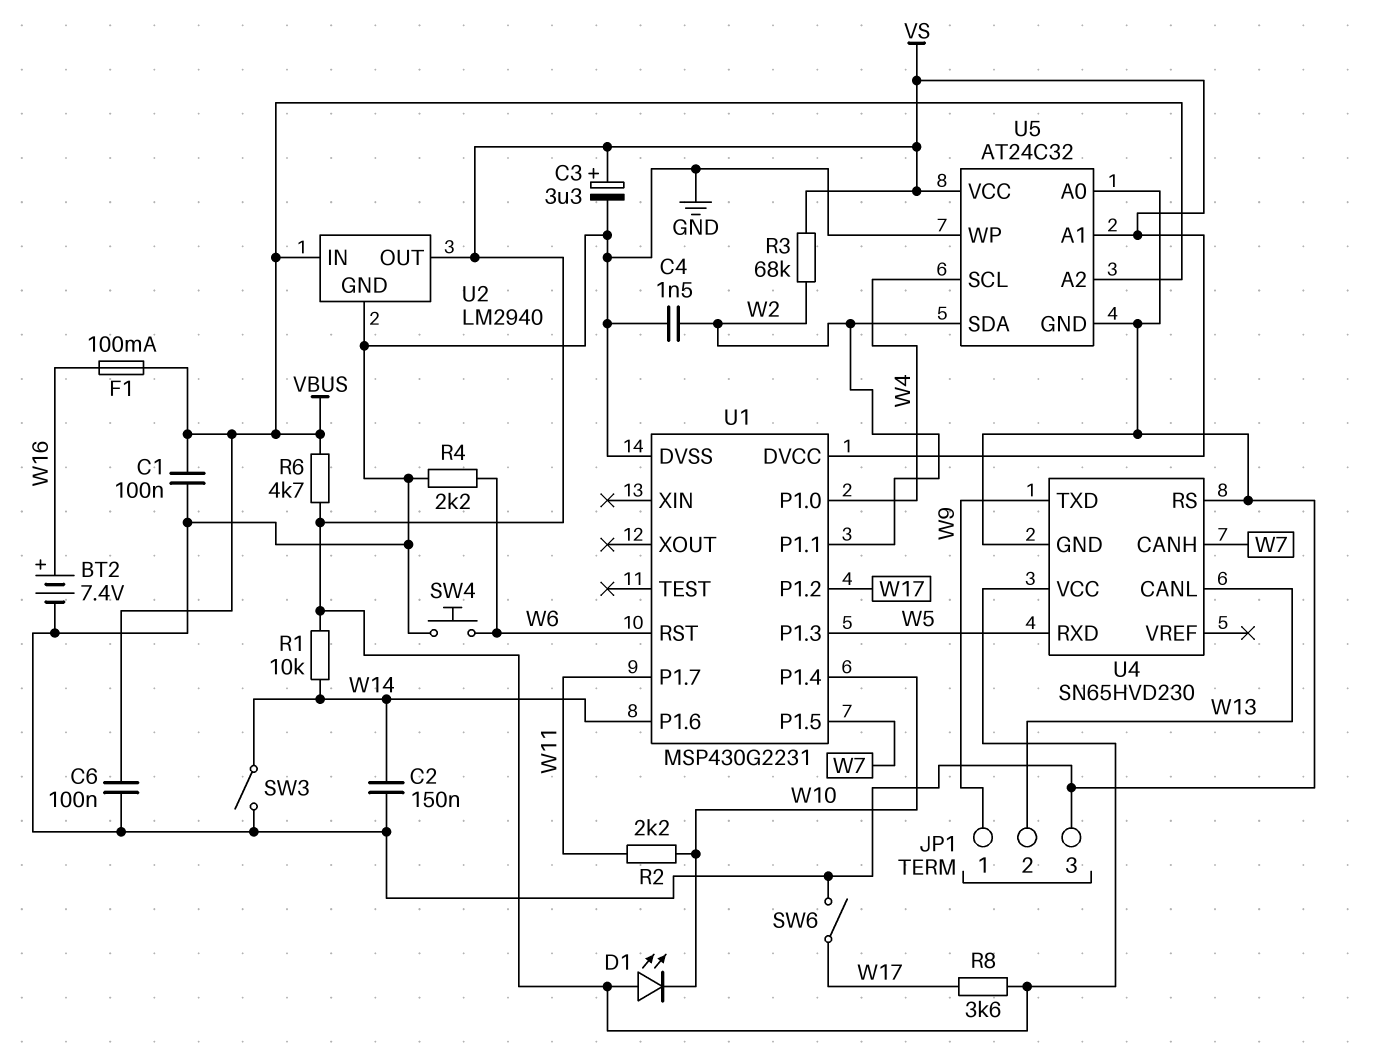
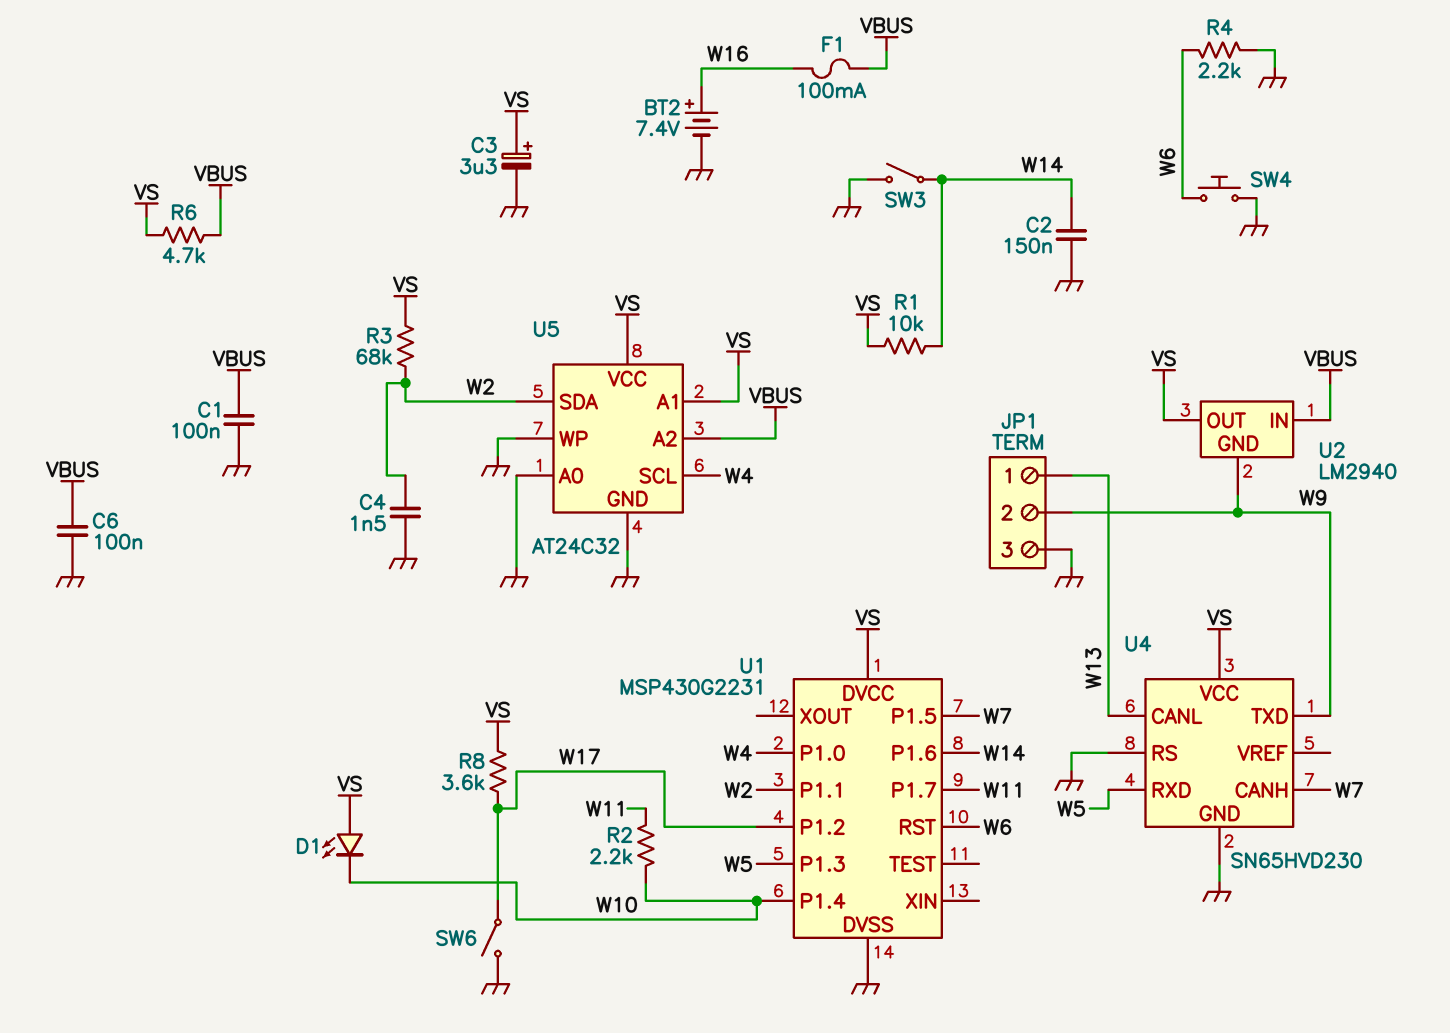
JP1 pin 1: W9 -> W13
JP1 pin 2: W13 -> W9
U2 pin GND: GND -> W9

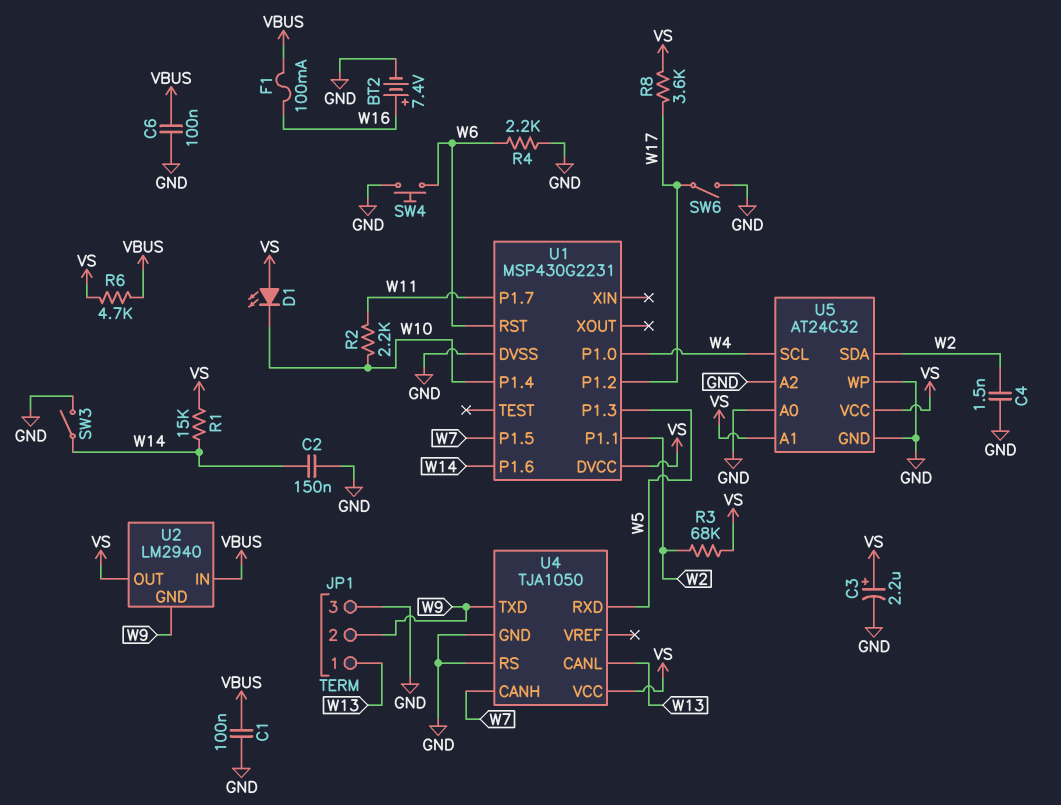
C3: 3.3uF (plus VS, minus GND) -> 2.2uF (plus VS, minus GND)
R1: 10k (VS, W14) -> 15k (VS, W14)
U4: SN65HVD230 -> TJA1050
U5 pin A2: VBUS -> GND

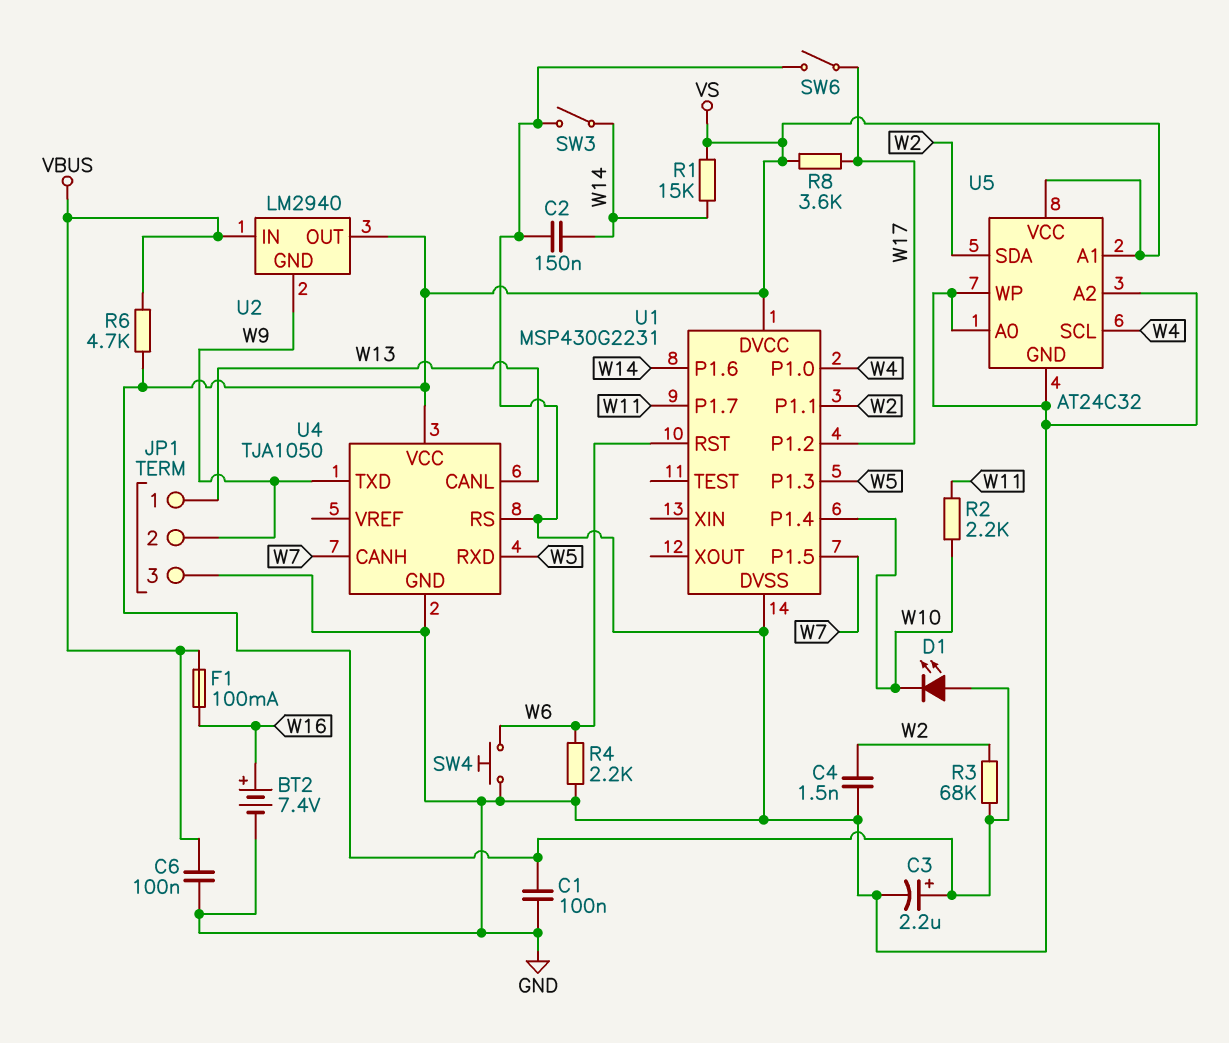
C1: 100nF (GND, VBUS) -> 100nF (GND, VS)

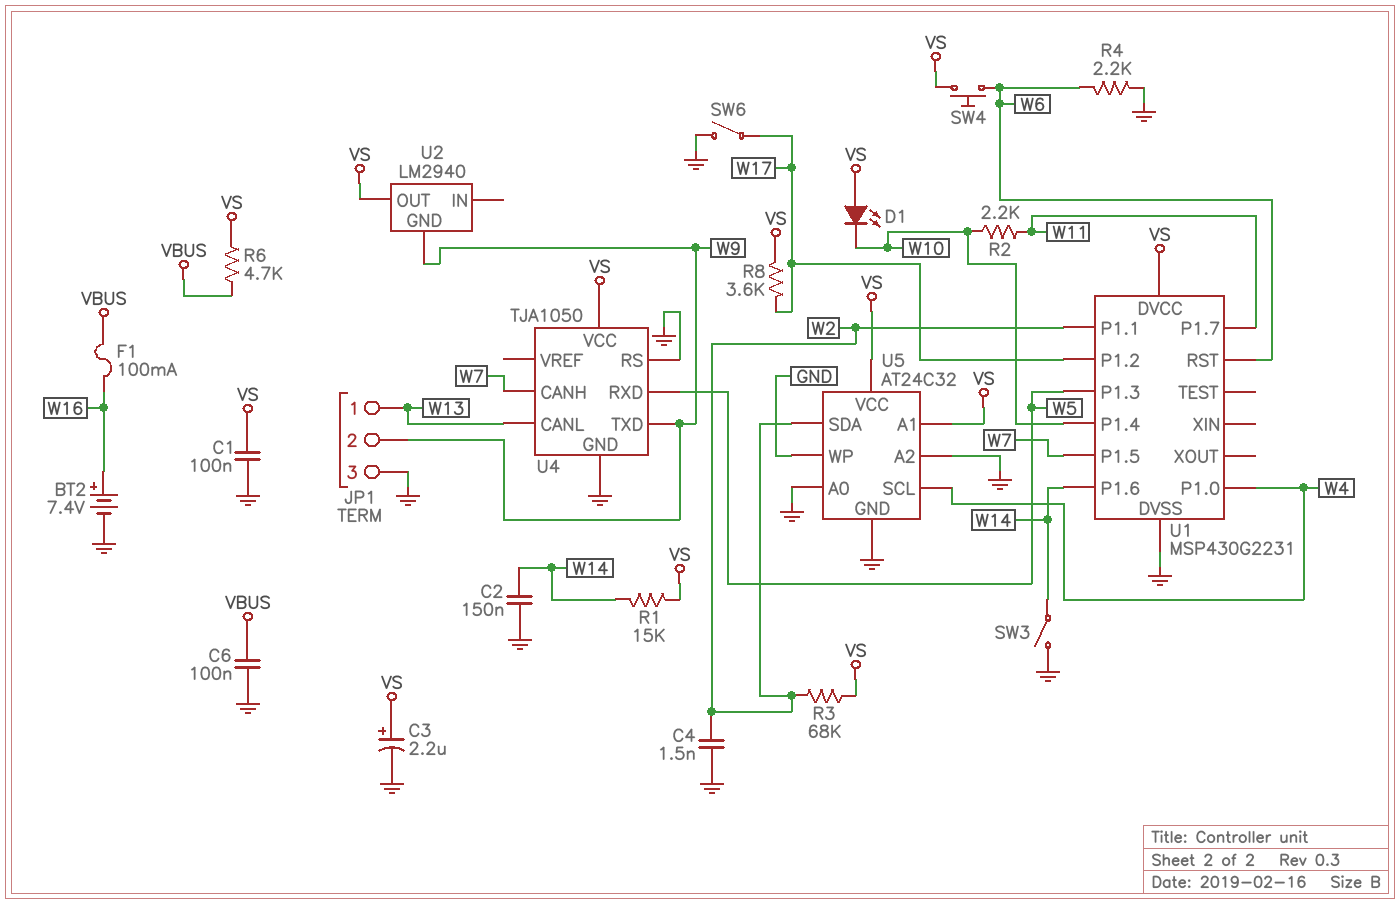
SW4: button (GND, W6) -> button (VS, W6)
U2 pin IN: VBUS -> none

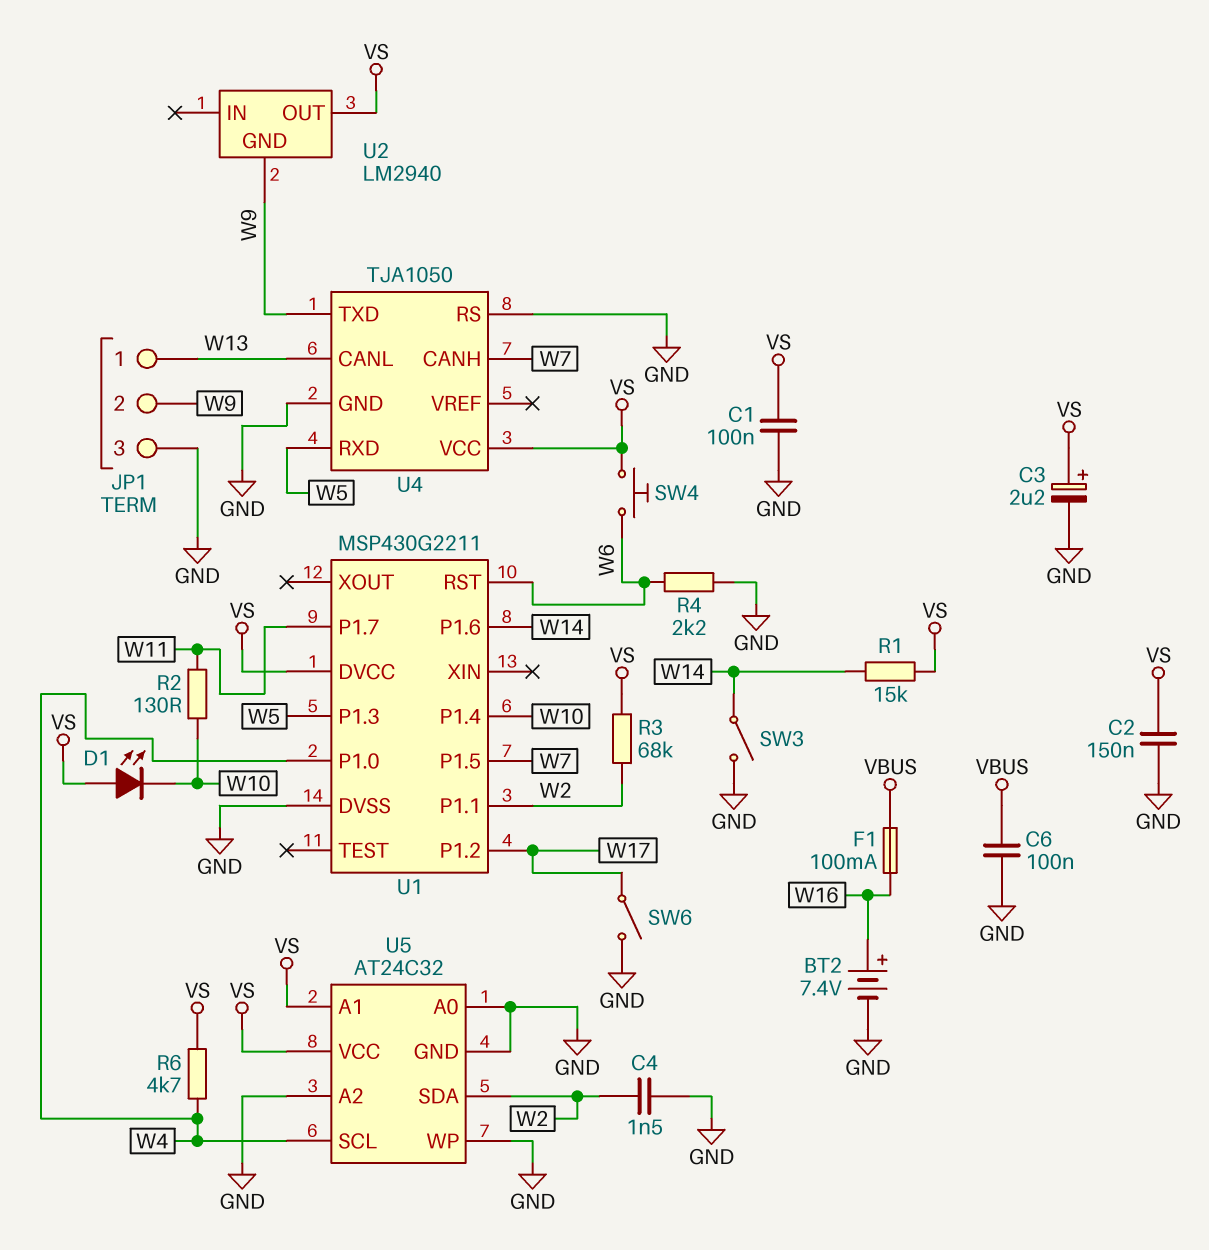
C2: 150nF (GND, W14) -> 150nF (GND, VS)
R2: 2.2k (W10, W11) -> 130 (W10, W11)
R6: 4.7k (VBUS, VS) -> 4.7k (VS, W4)
R8: 3.6k (VS, W17) -> none
U1: MSP430G2231 -> MSP430G2211

